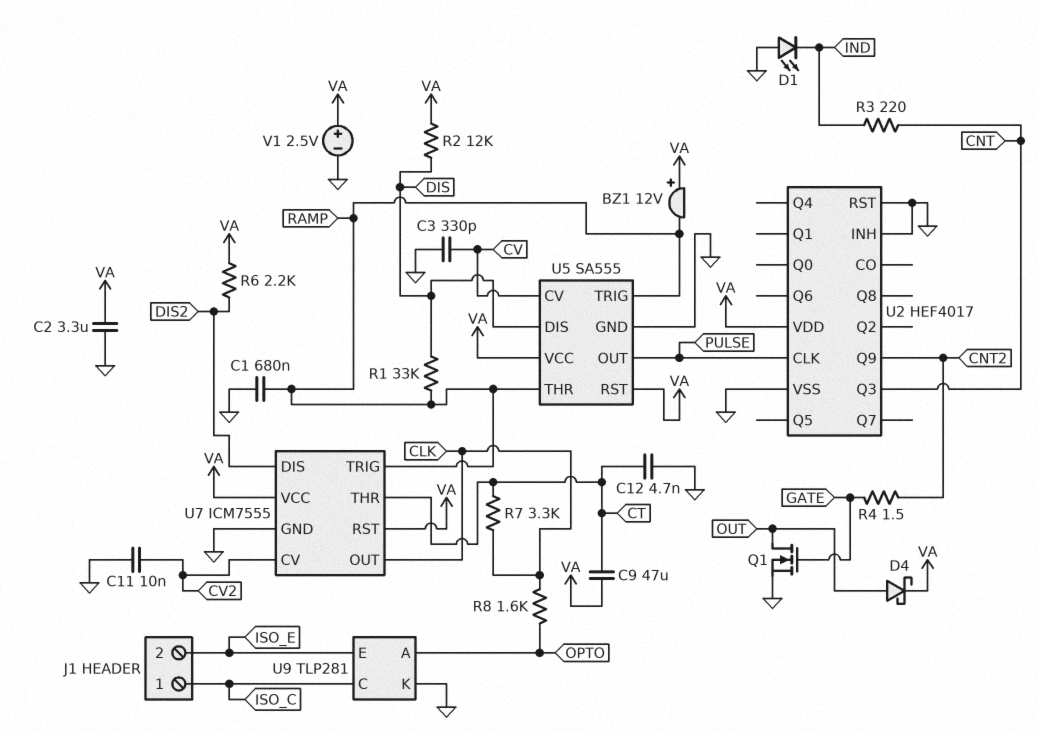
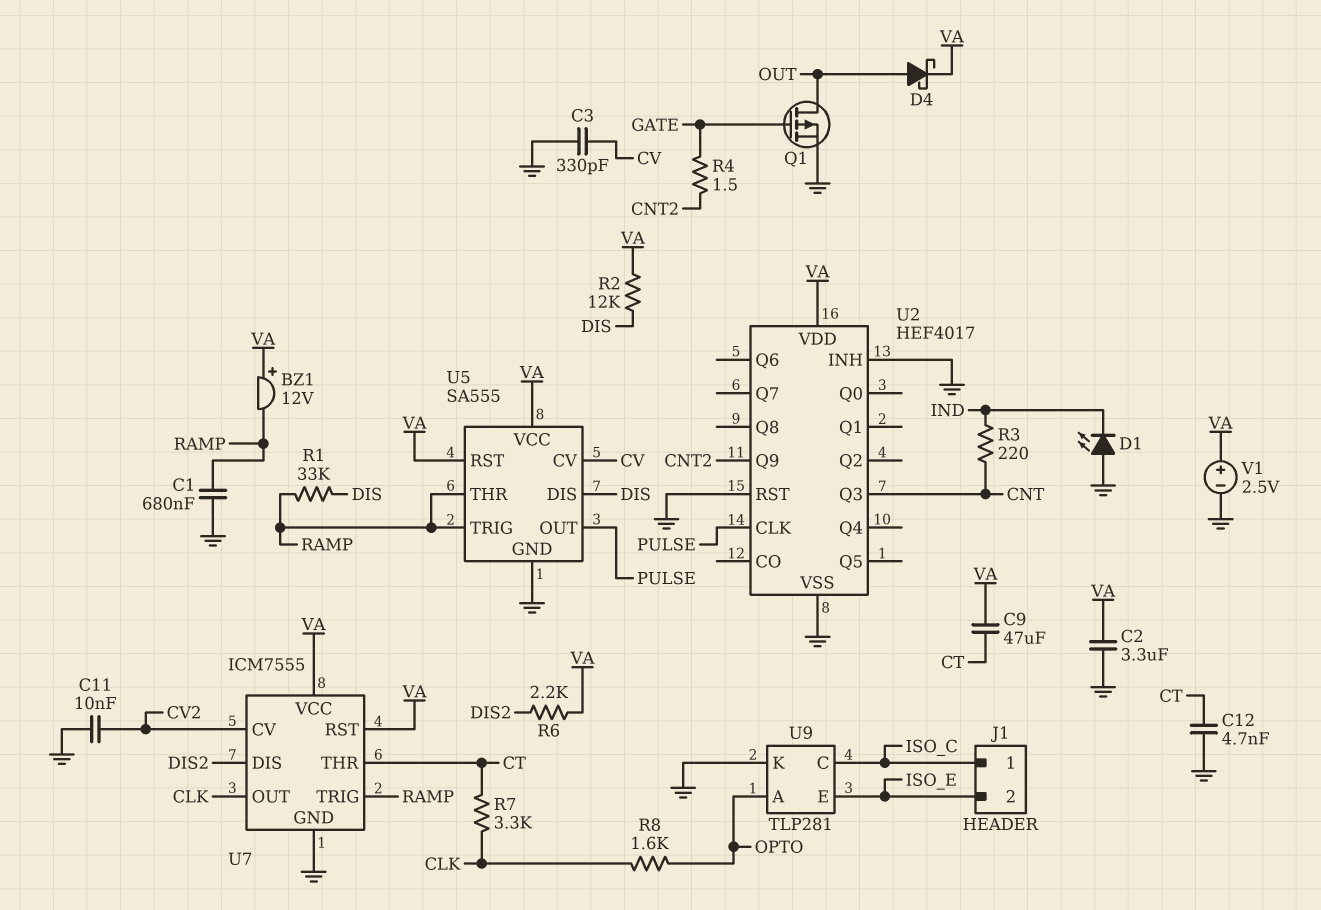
Q1: NMOS (G GATE, D OUT, S GND) -> PMOS (G GATE, D OUT, S GND)

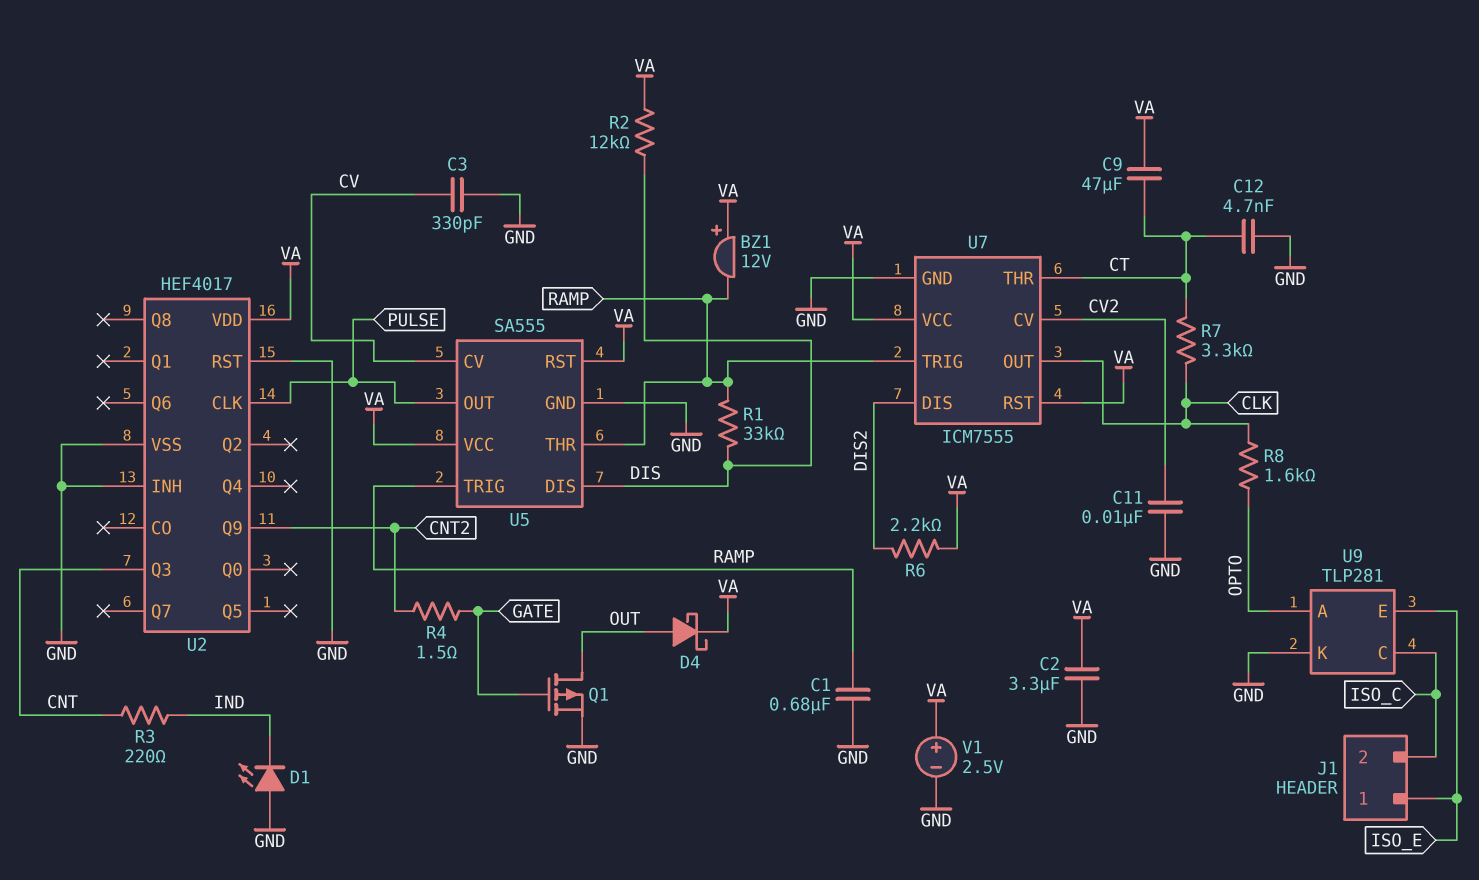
J1 pin 1: ISO_C -> ISO_E
J1 pin 2: ISO_E -> ISO_C

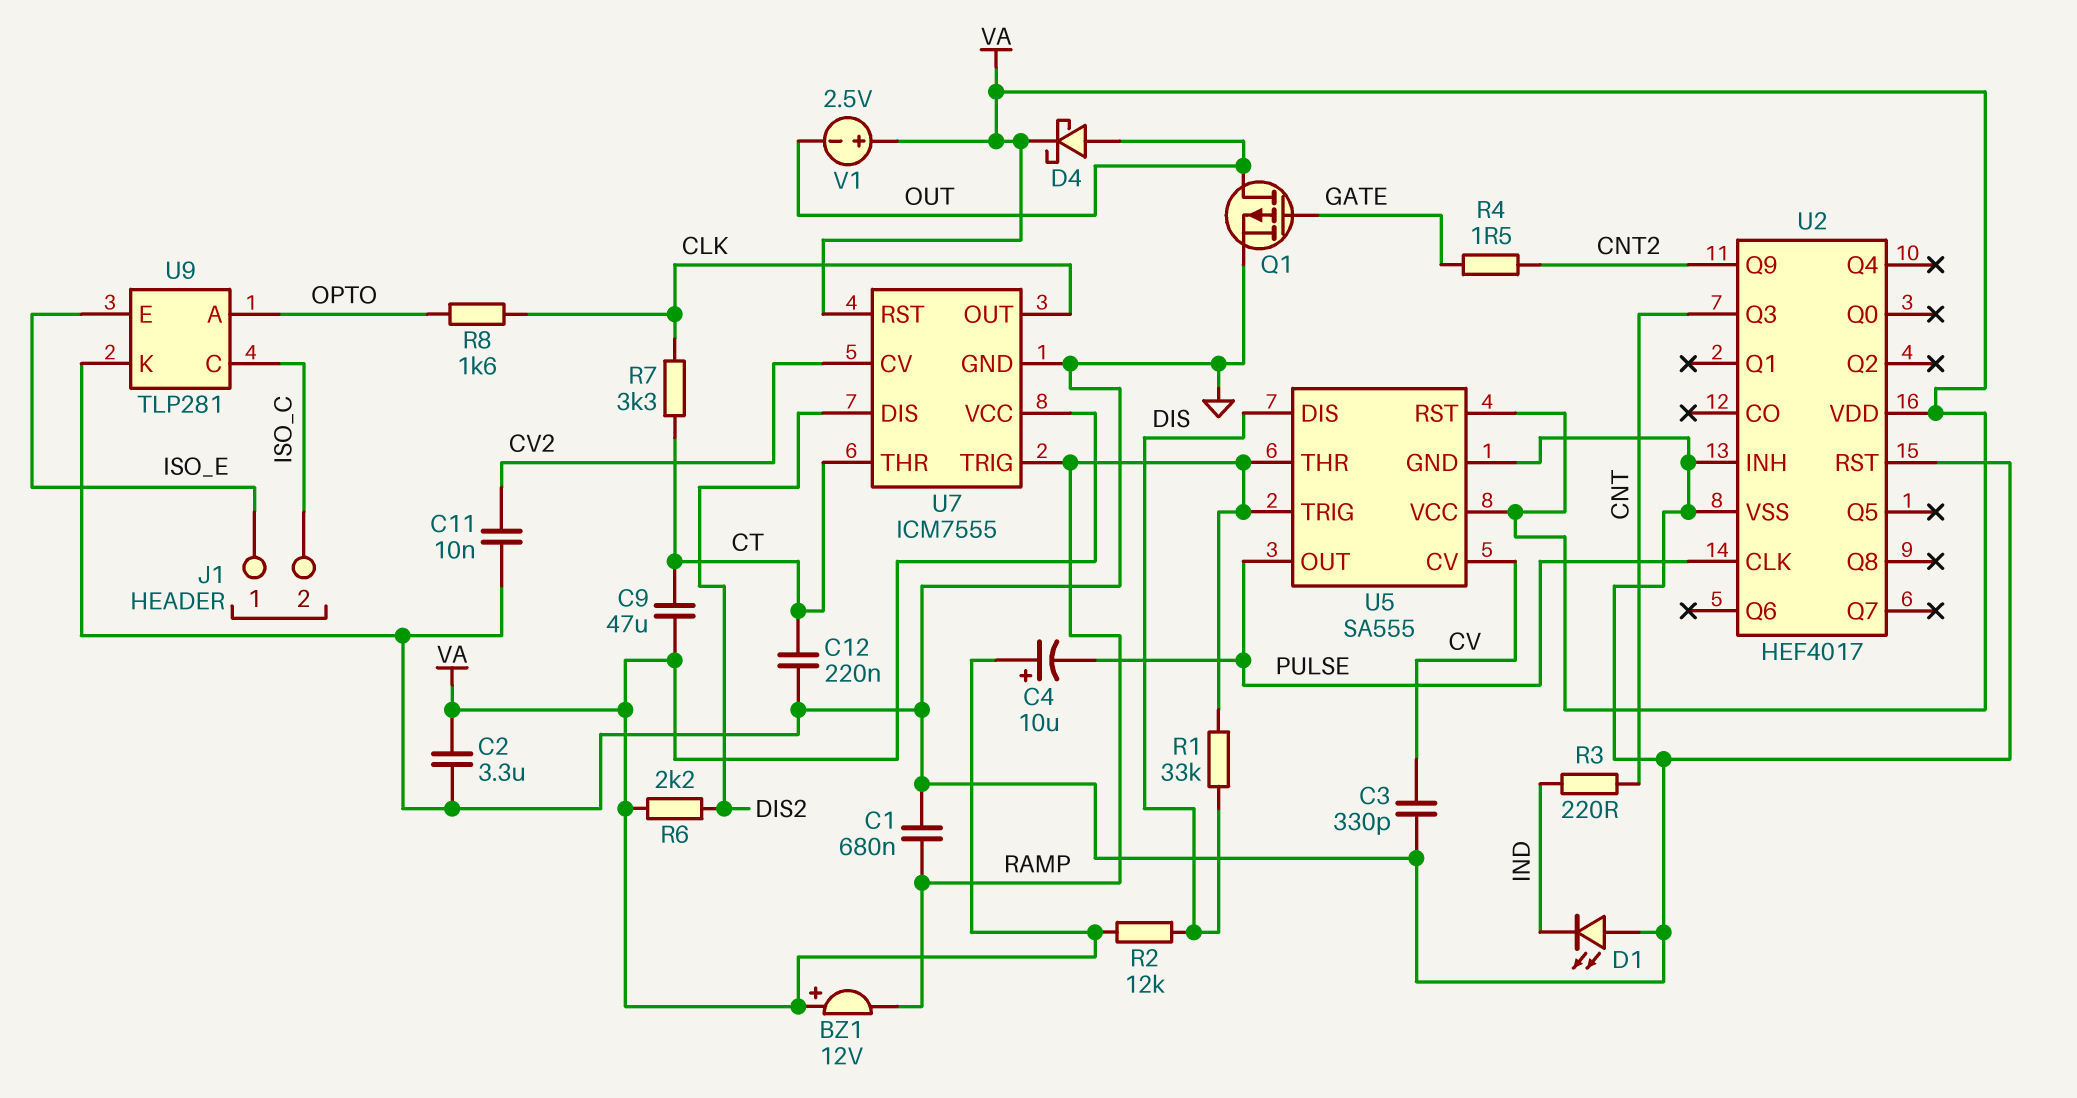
C4: none -> 10uF (plus VA, minus PULSE)
C12: 4.7nF (CT, GND) -> 220nF (CT, GND)
V1: 2.5V (plus VA, minus GND) -> 2.5V (plus VA, minus OUT)

